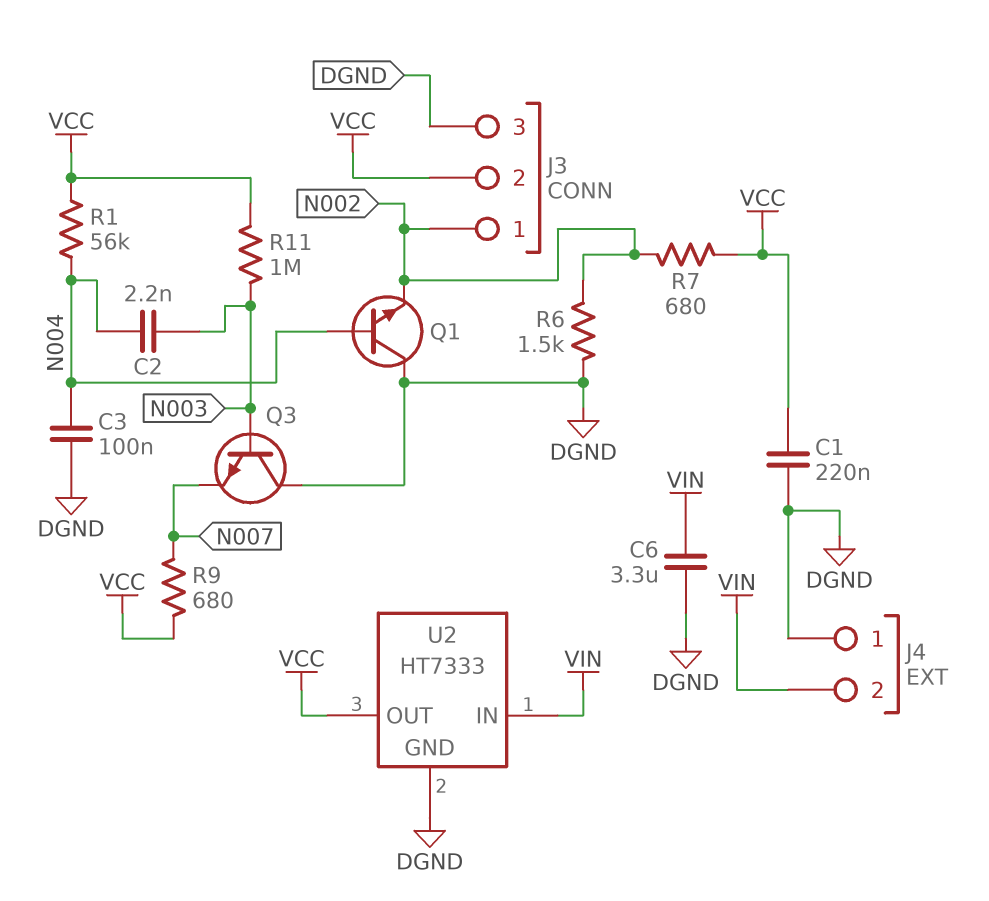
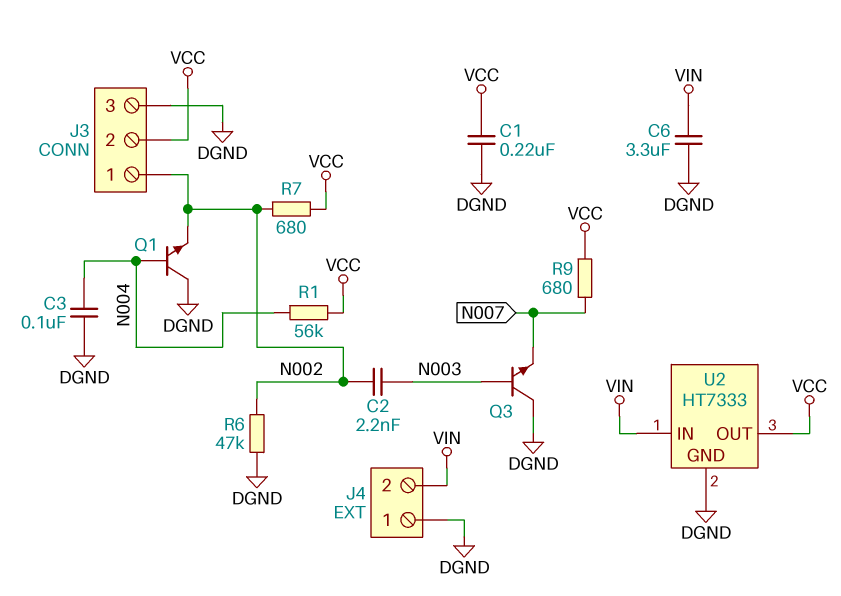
C2: 2.2nF (N003, N004) -> 2.2nF (N002, N003)
R6: 1.5k (DGND, N002) -> 47k (DGND, N002)
R11: 1M (N003, VCC) -> none

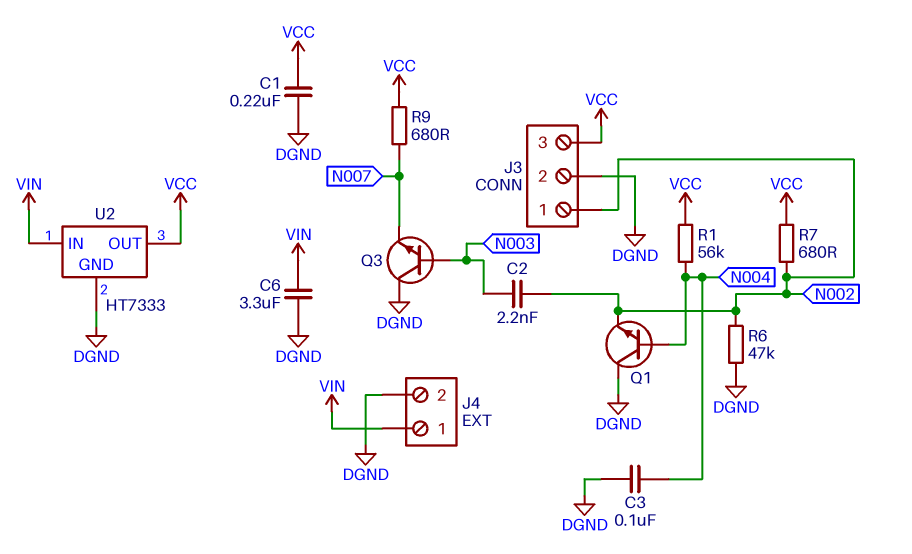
J3 pin 2: VCC -> DGND
J3 pin 3: DGND -> VCC
J4 pin 1: DGND -> VIN
J4 pin 2: VIN -> DGND

